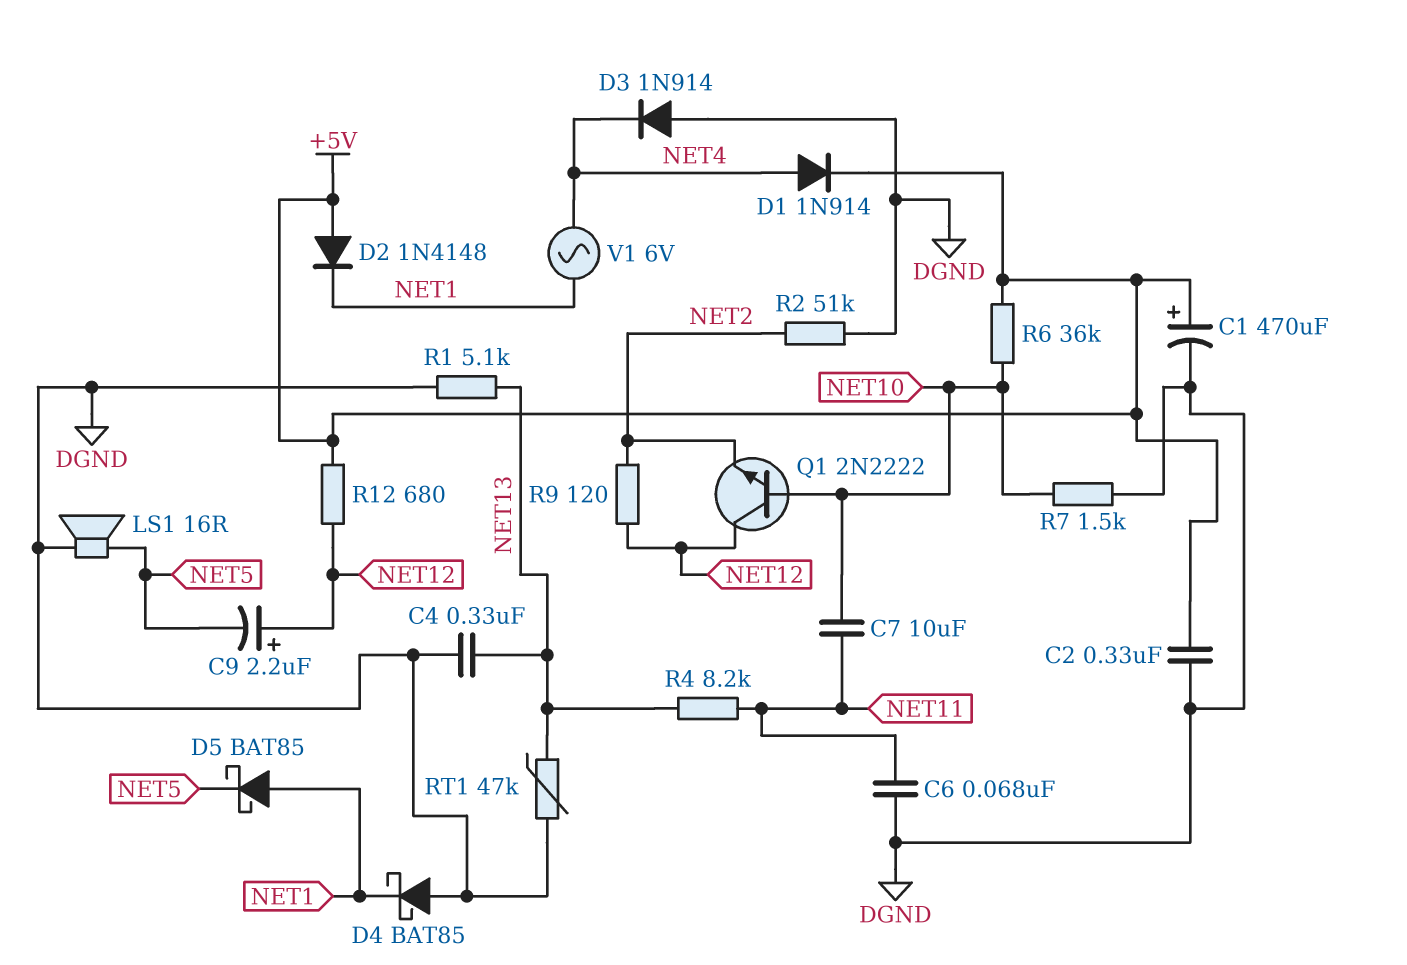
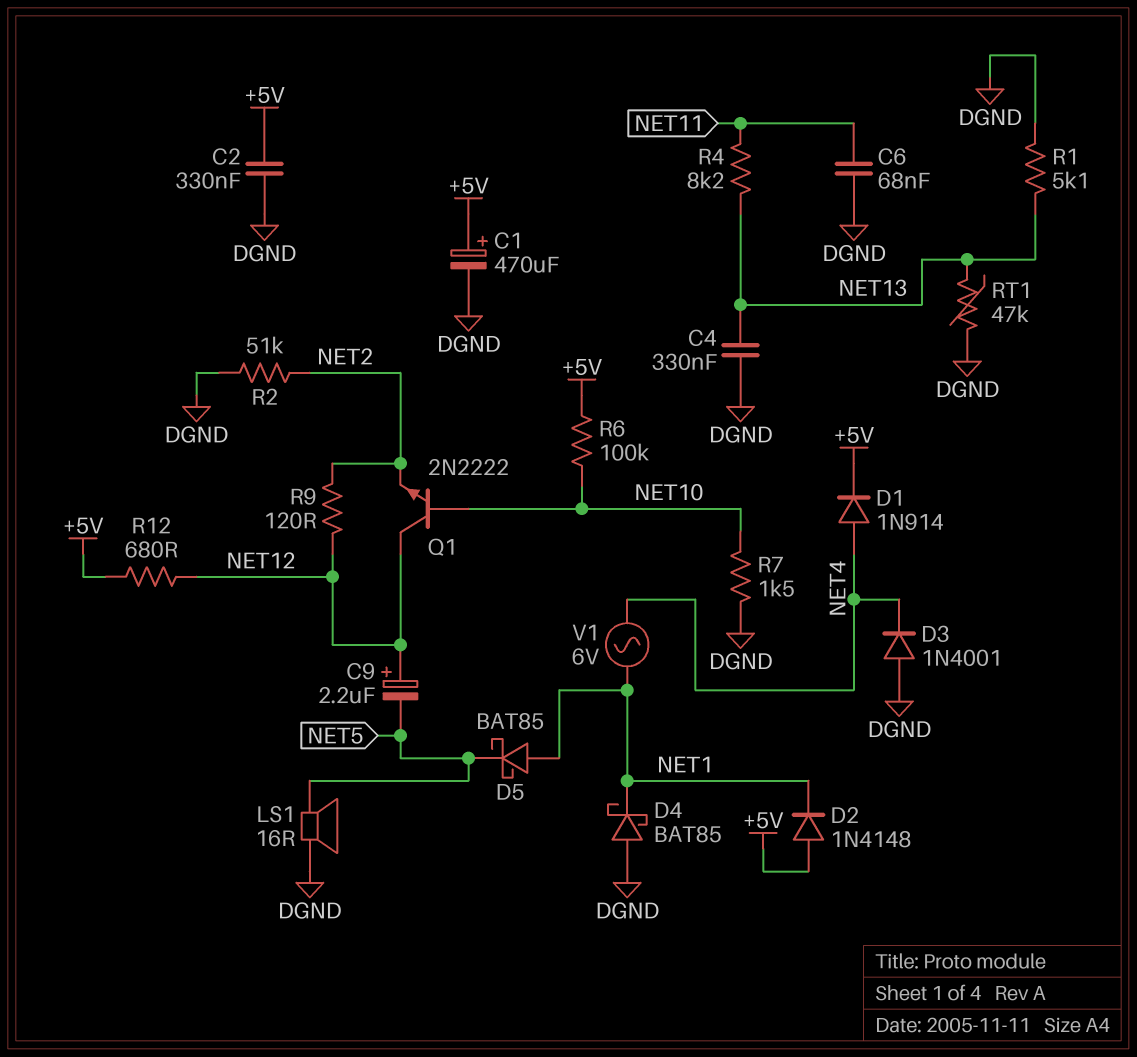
C7: 10uF (NET10, NET11) -> none
D3: diode 1N914 (A DGND, K NET4) -> diode 1N4001 (A DGND, K NET4)
R6: 36k (+5V, NET10) -> 100k (+5V, NET10)

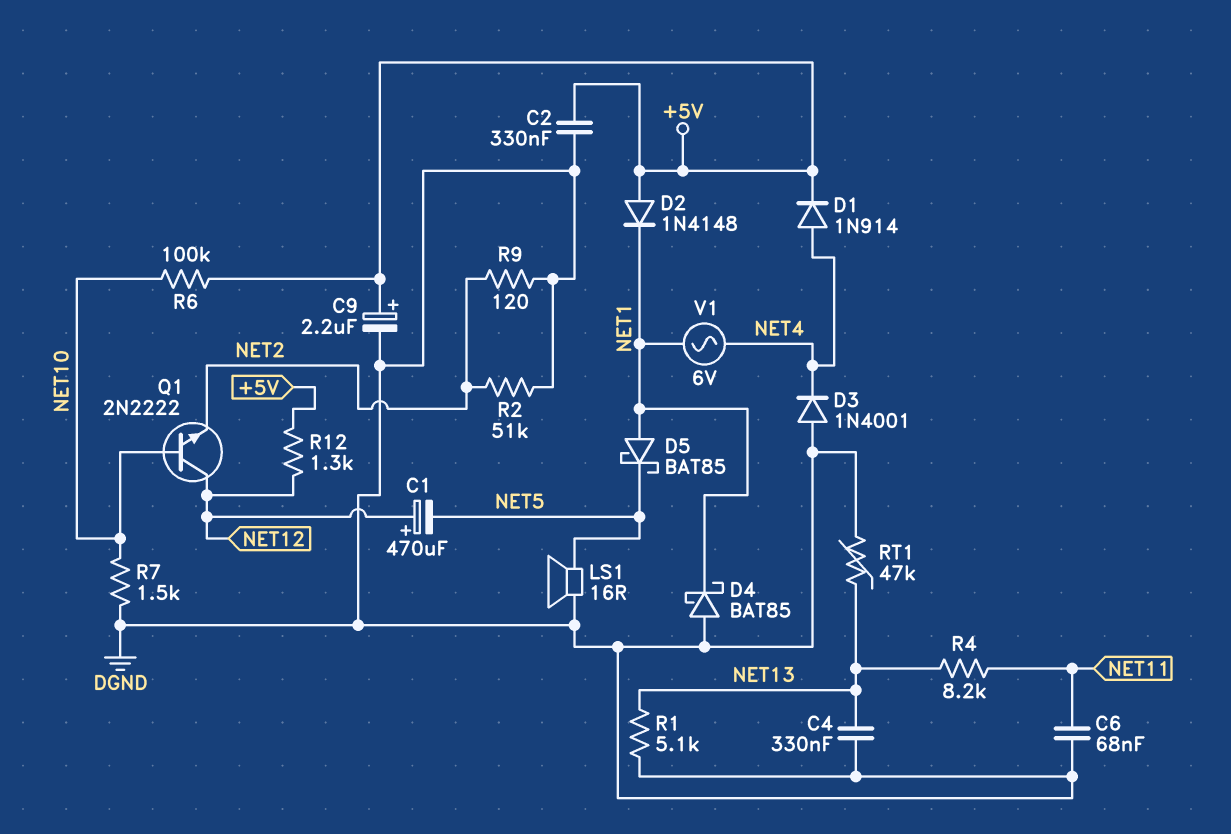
C1: 470uF (plus +5V, minus DGND) -> 470uF (plus NET12, minus NET5)
C9: 2.2uF (plus NET12, minus NET5) -> 2.2uF (plus +5V, minus DGND)
R9: 120 (NET2, NET12) -> 120 (DGND, NET2)
R12: 680 (+5V, NET12) -> 1.3k (+5V, NET12)

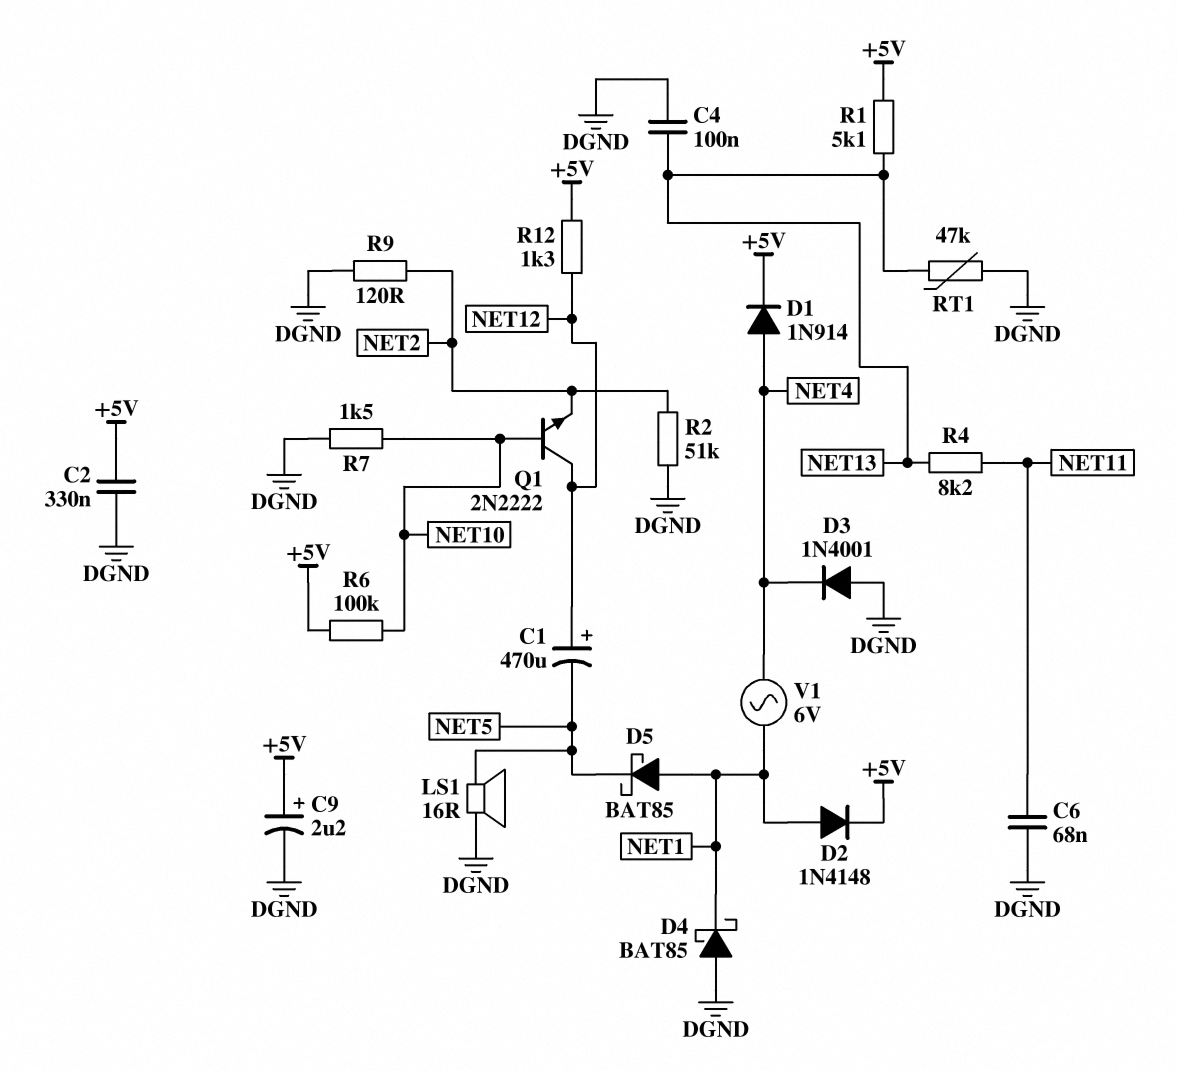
C4: 330nF (DGND, NET13) -> 100nF (DGND, NET13)
D2: diode 1N4148 (A +5V, K NET1) -> diode 1N4148 (A NET1, K +5V)
R1: 5.1k (DGND, NET13) -> 5.1k (+5V, NET13)

